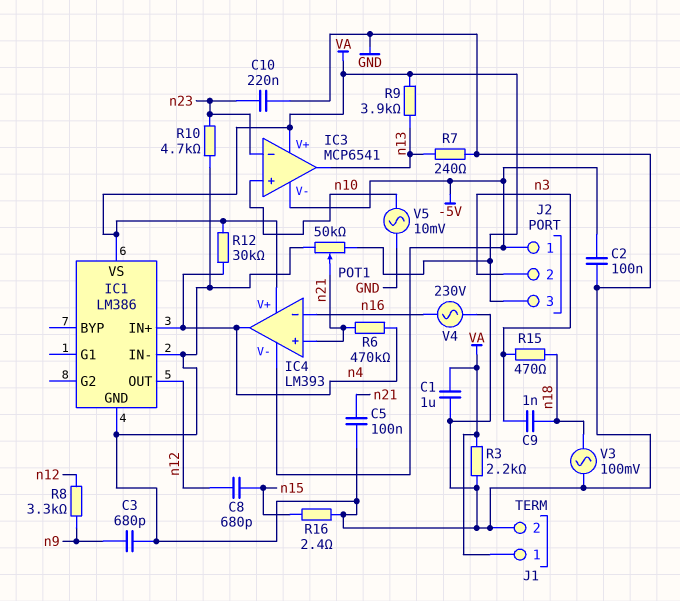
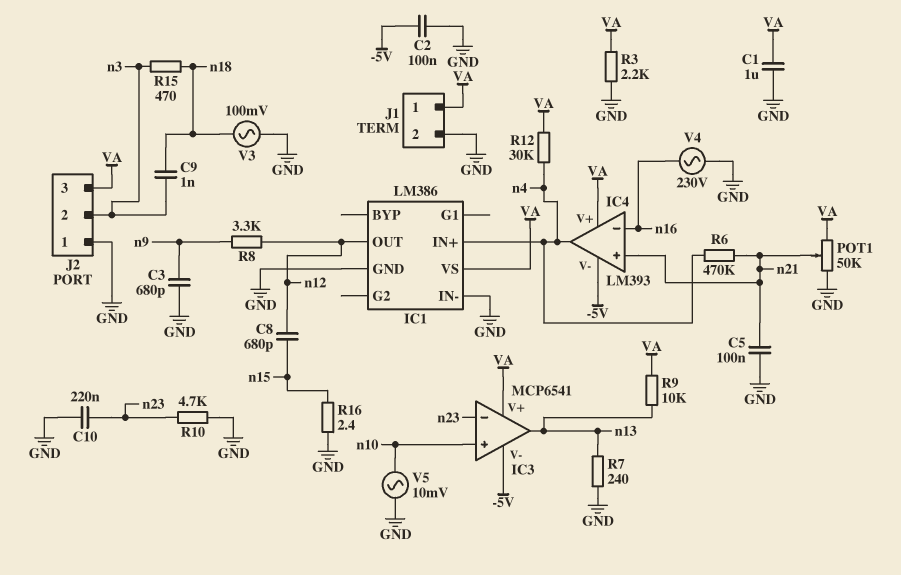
J2 pin 1: -5V -> GND
R9: 3.9k (VA, n13) -> 10k (VA, n13)

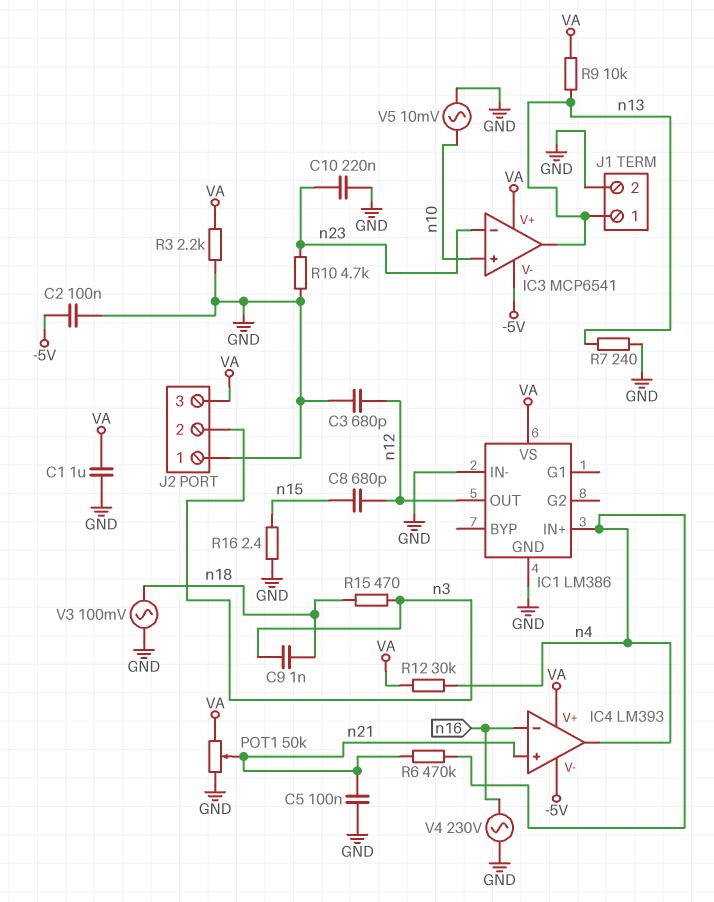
C3: 680pF (GND, n9) -> 680pF (GND, n12)
J1 pin 1: VA -> n13
R8: 3.3k (n9, n12) -> none

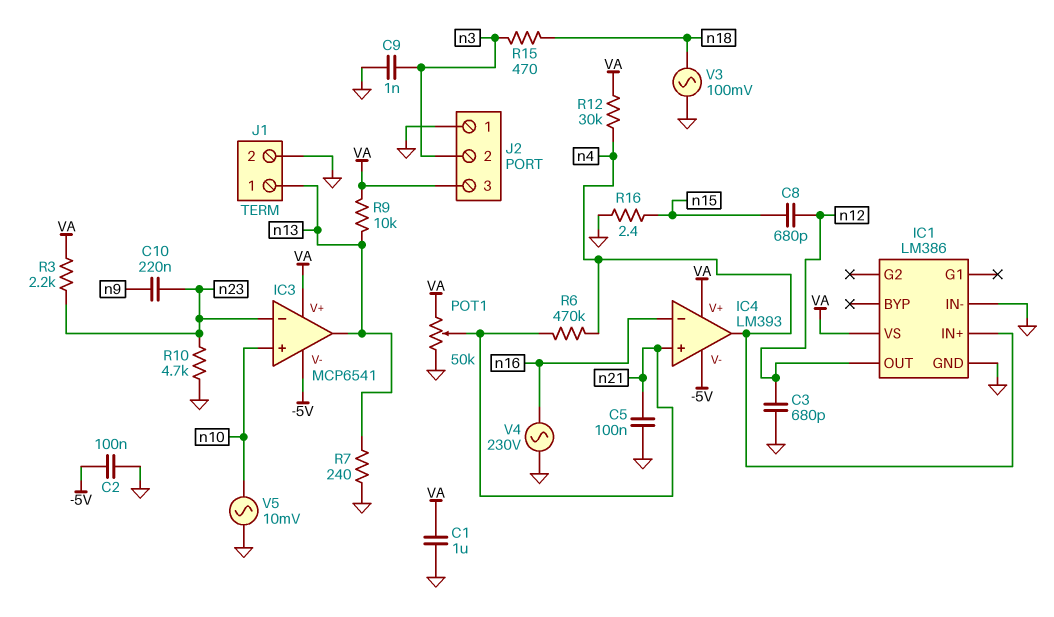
C9: 1nF (n3, n18) -> 1nF (GND, n3)
C10: 220nF (GND, n23) -> 220nF (n9, n23)
R3: 2.2k (GND, VA) -> 2.2k (VA, n23)

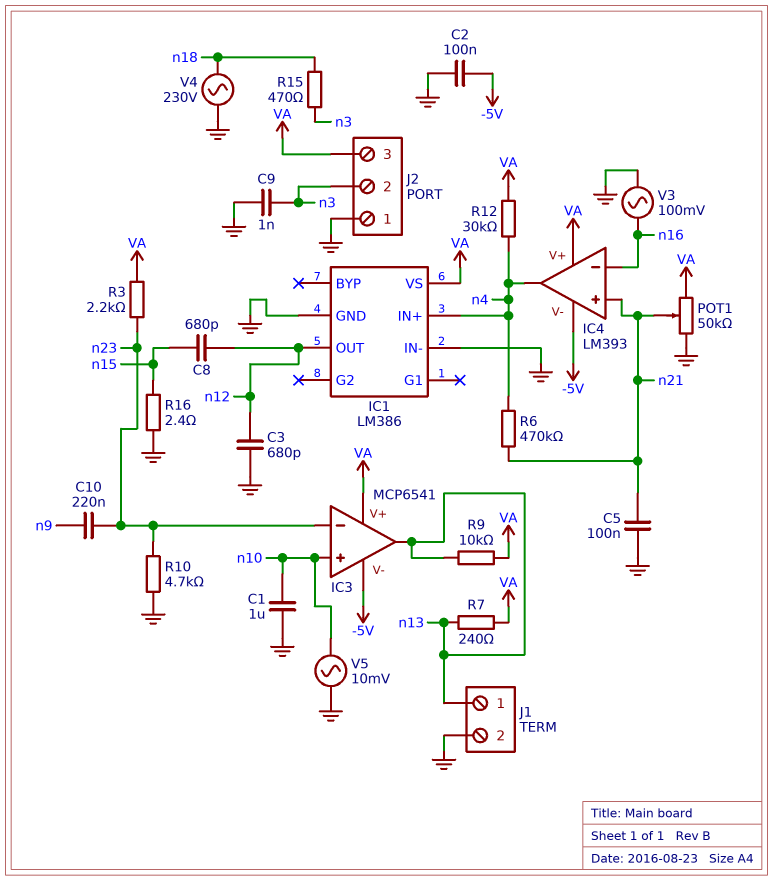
C1: 1uF (GND, VA) -> 1uF (GND, n10)
R7: 240 (GND, n13) -> 240 (VA, n13)
V3: AC 100mV (GND, n18) -> AC 100mV (GND, n16)
V4: AC 230V (GND, n16) -> AC 230V (GND, n18)

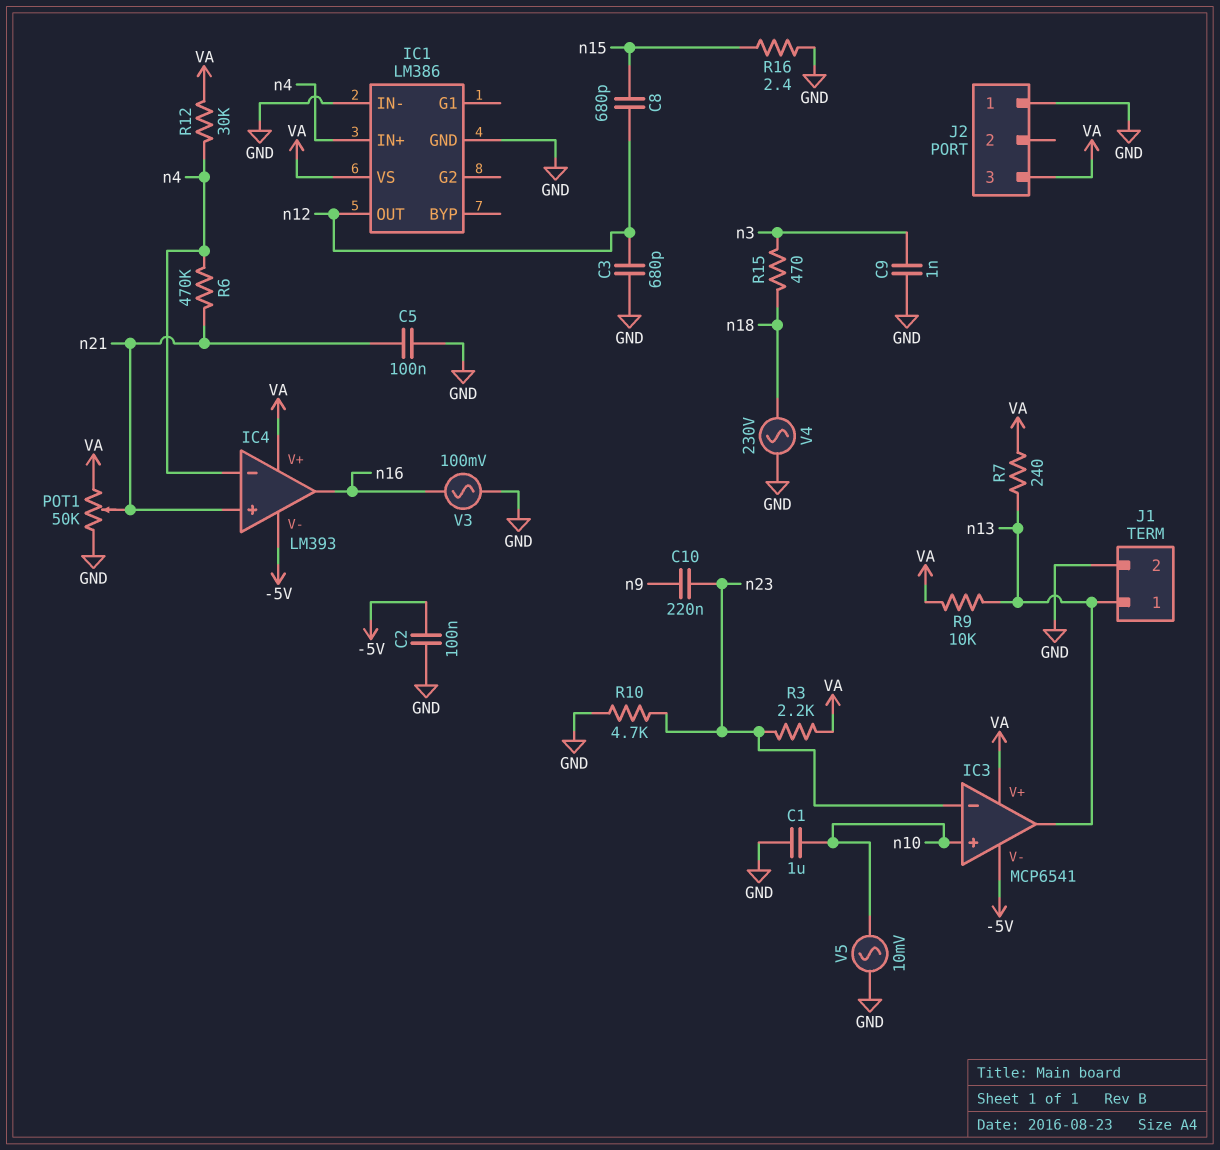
IC4 pin in-: n16 -> n4
IC4 pin out: n4 -> n16
J2 pin 2: n3 -> none

